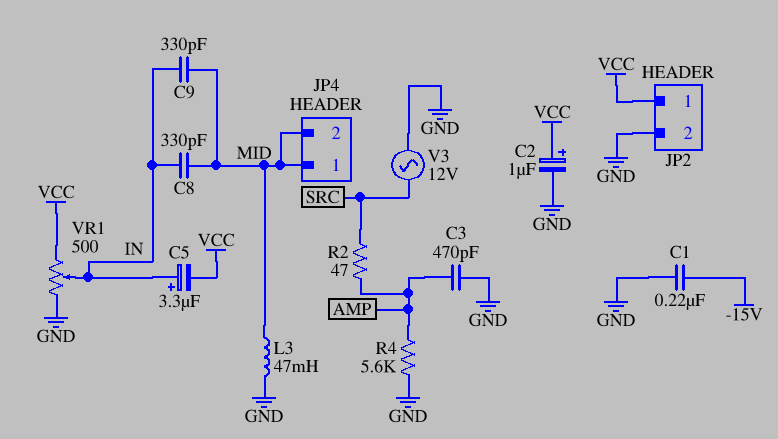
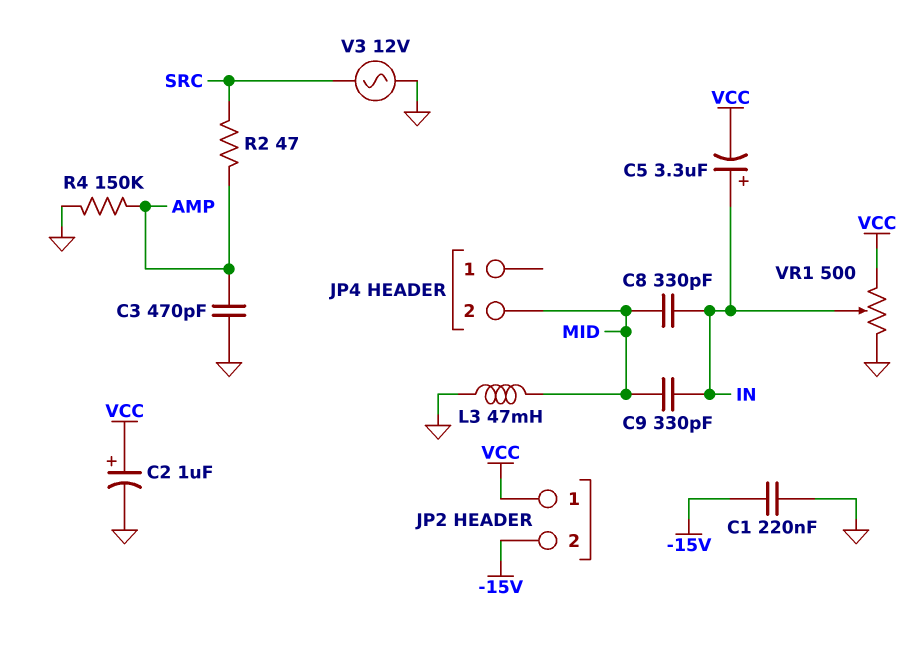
JP2 pin 2: GND -> -15V
JP4 pin 1: MID -> none
R4: 5.6k (AMP, GND) -> 150k (AMP, GND)

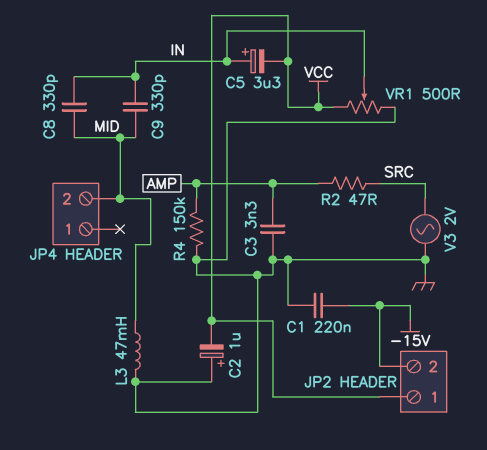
C2: 1uF (plus VCC, minus GND) -> 1uF (plus GND, minus VCC)
C3: 470pF (AMP, GND) -> 3.3nF (AMP, GND)
V3: AC 12V (GND, SRC) -> AC 2V (GND, SRC)

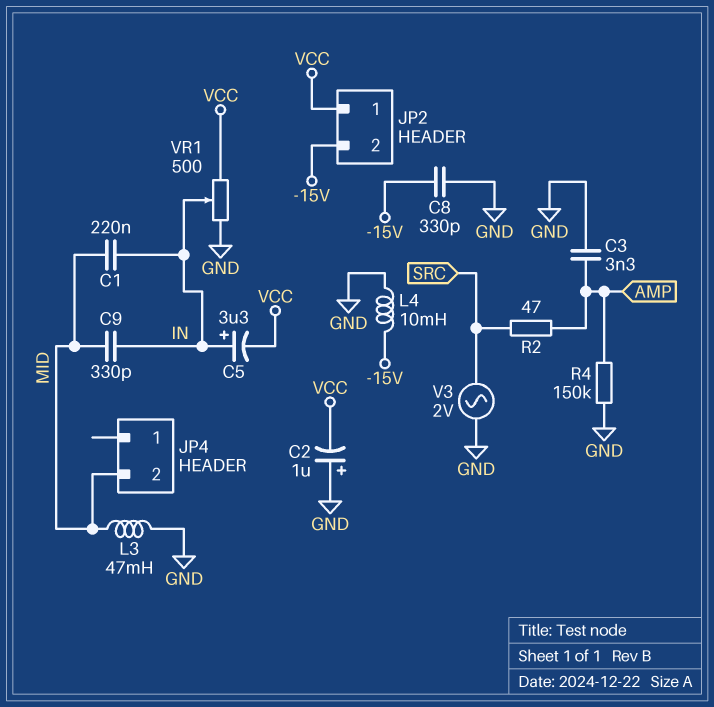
C1: 220nF (-15V, GND) -> 220nF (IN, MID)
C8: 330pF (IN, MID) -> 330pF (-15V, GND)
L4: none -> 10mH (-15V, GND)

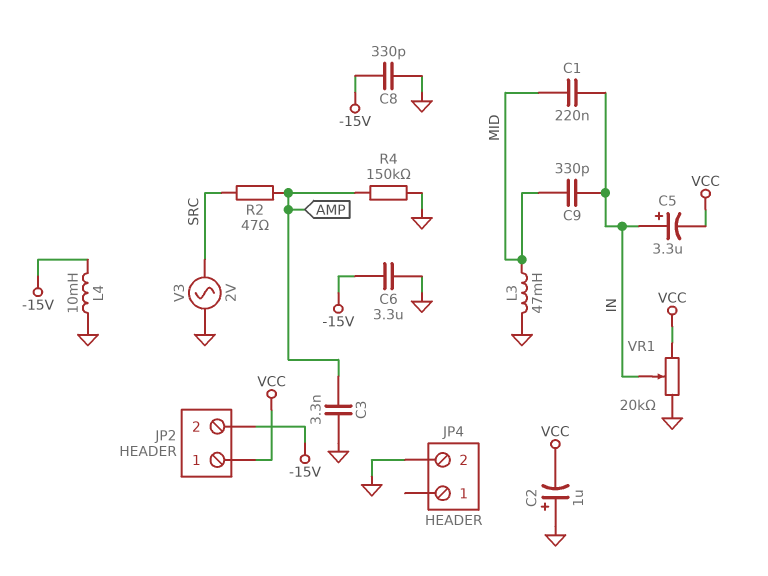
C6: none -> 3.3uF (-15V, GND)
JP4 pin 2: MID -> GND
VR1: 500 (GND, VCC, wiper IN) -> 20k (GND, VCC, wiper IN)

